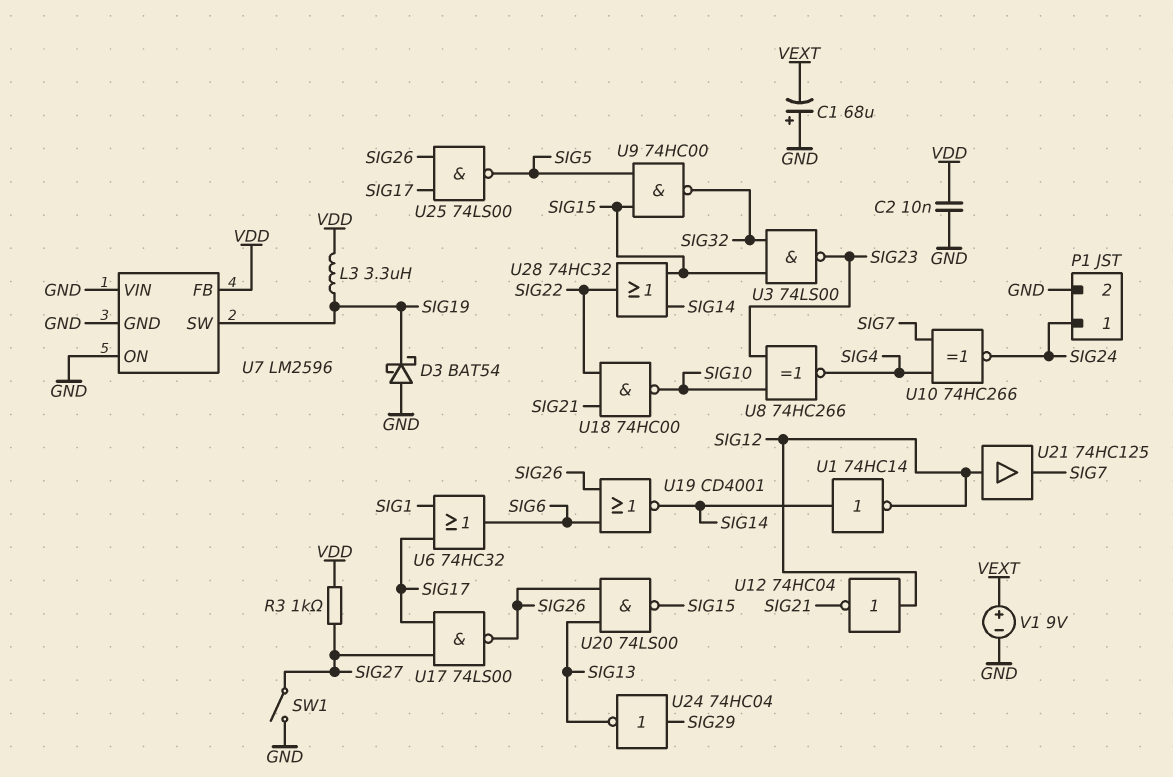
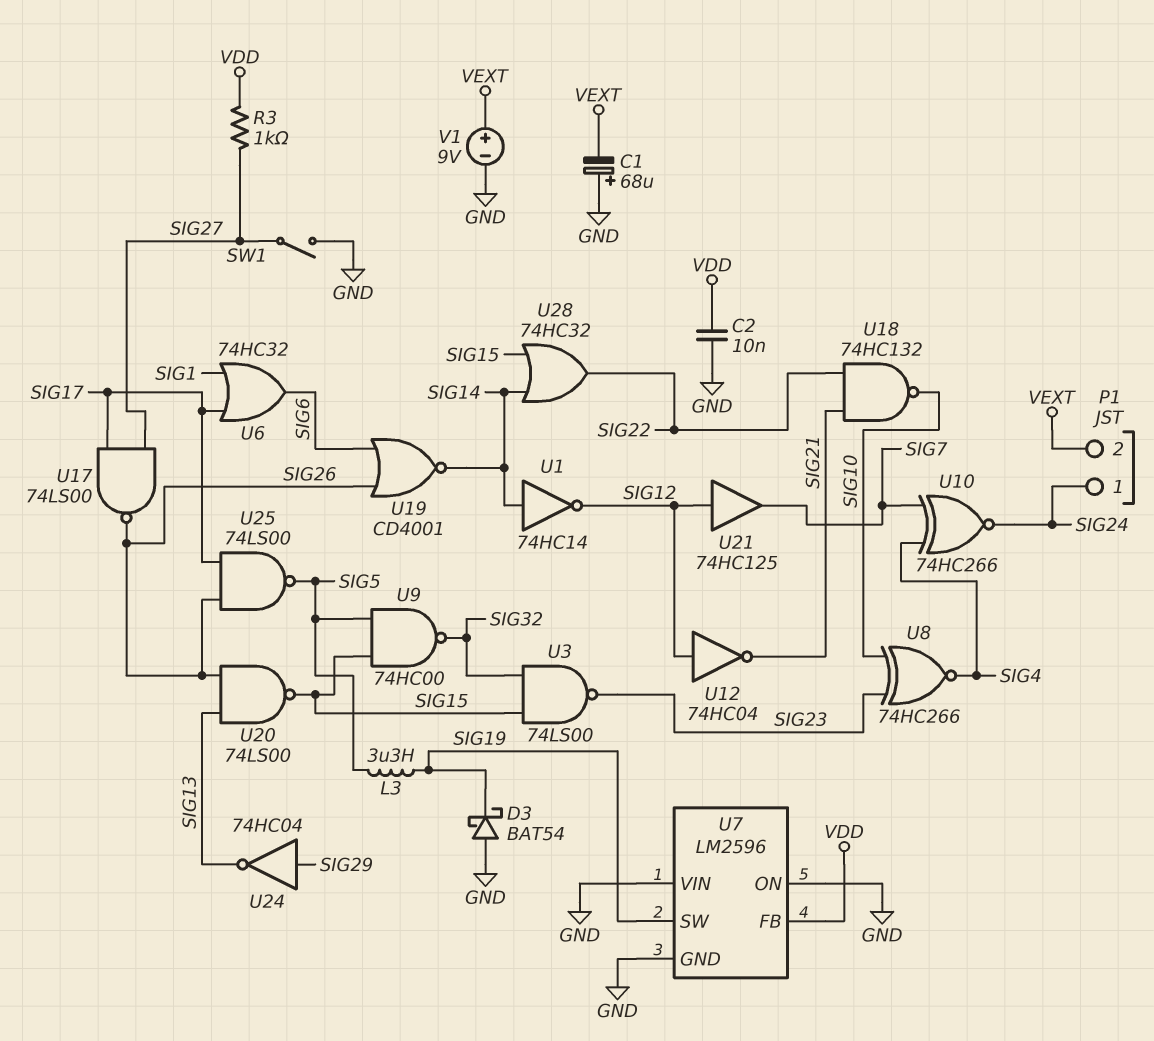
L3: 3.3uH (SIG19, VDD) -> 3.3uH (SIG5, SIG19)
P1 pin 2: GND -> VEXT
U18: NAND 74HC00 (in SIG21, in SIG22, out SIG10) -> NAND 74HC132 (in SIG21, in SIG22, out SIG10)

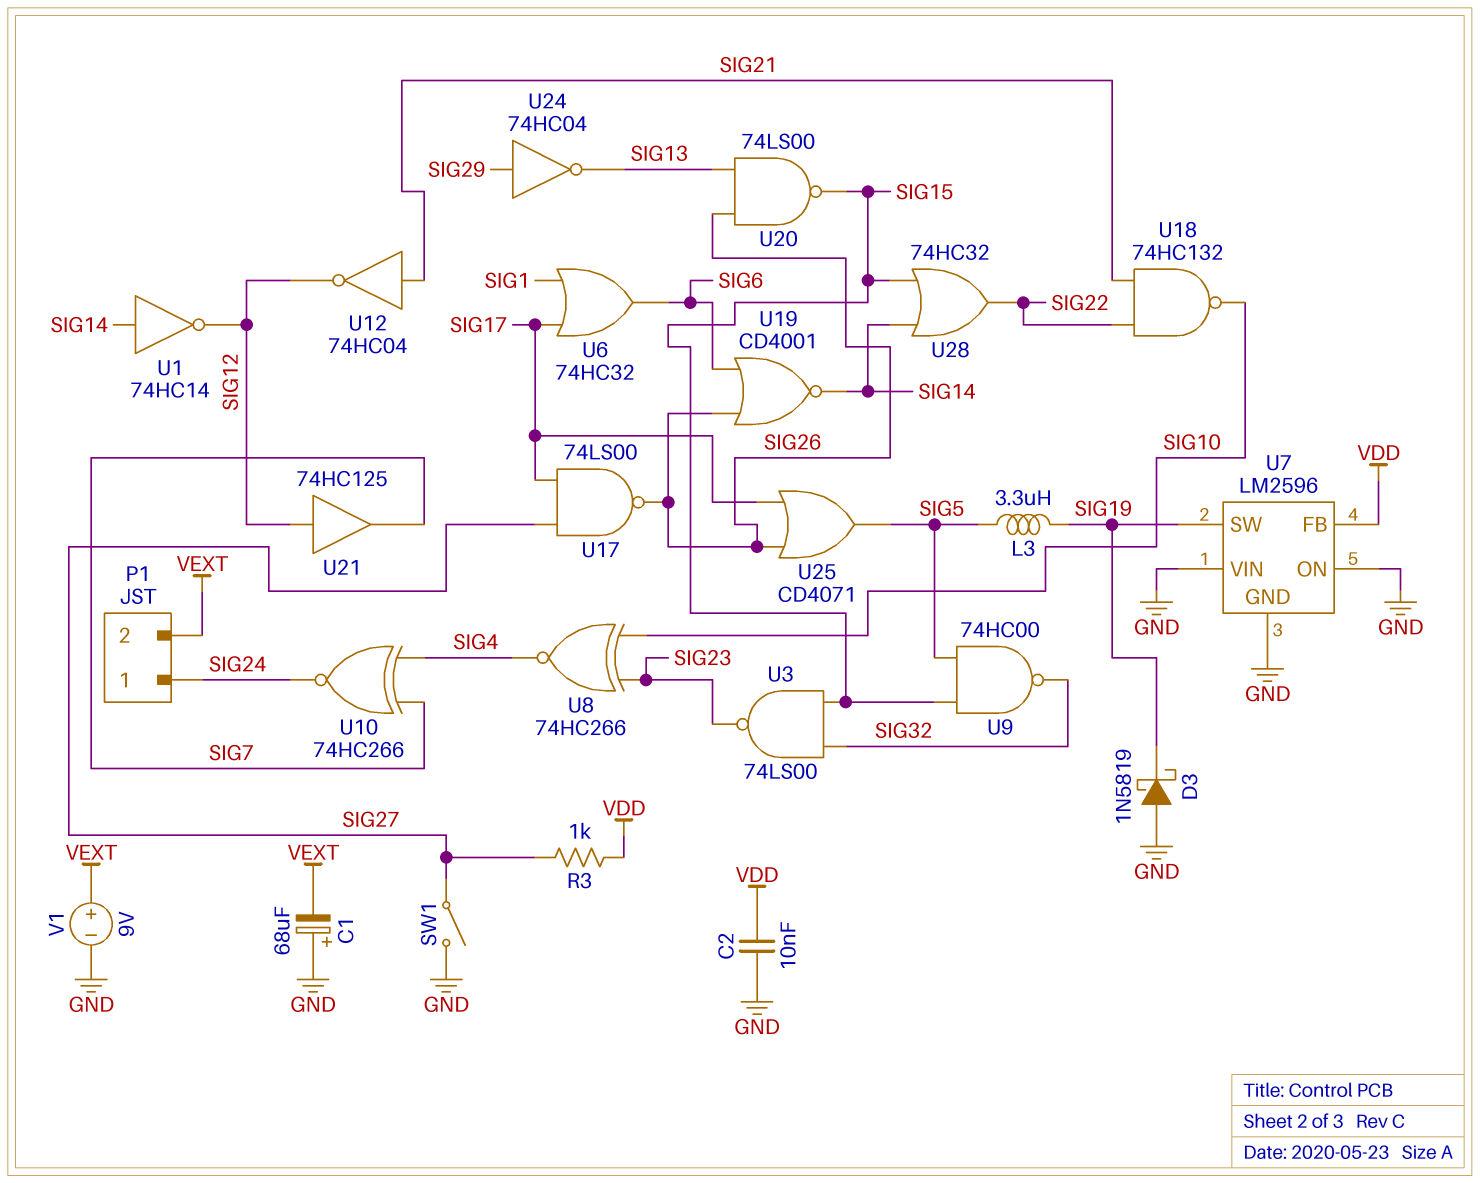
D3: schottky BAT54 (A GND, K SIG19) -> schottky 1N5819 (A GND, K SIG19)
U12: NOT 74HC04 (in SIG12, out SIG21) -> NOT 74HC04 (in SIG21, out SIG12)
U25: NAND 74LS00 (in SIG17, in SIG26, out SIG5) -> OR CD4071 (in SIG17, in SIG26, out SIG5)

